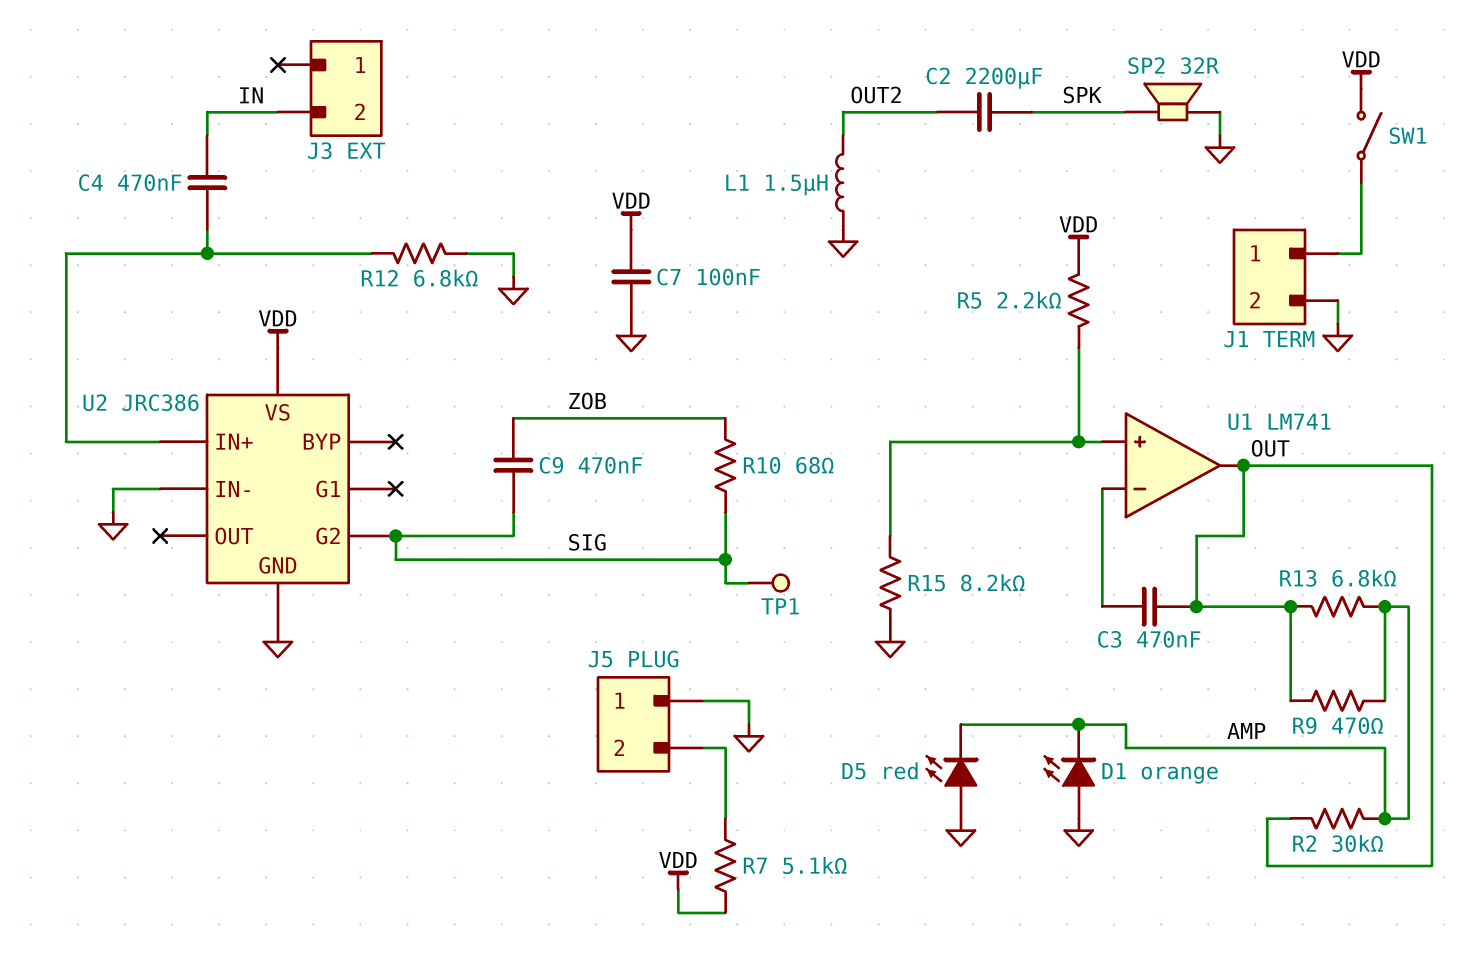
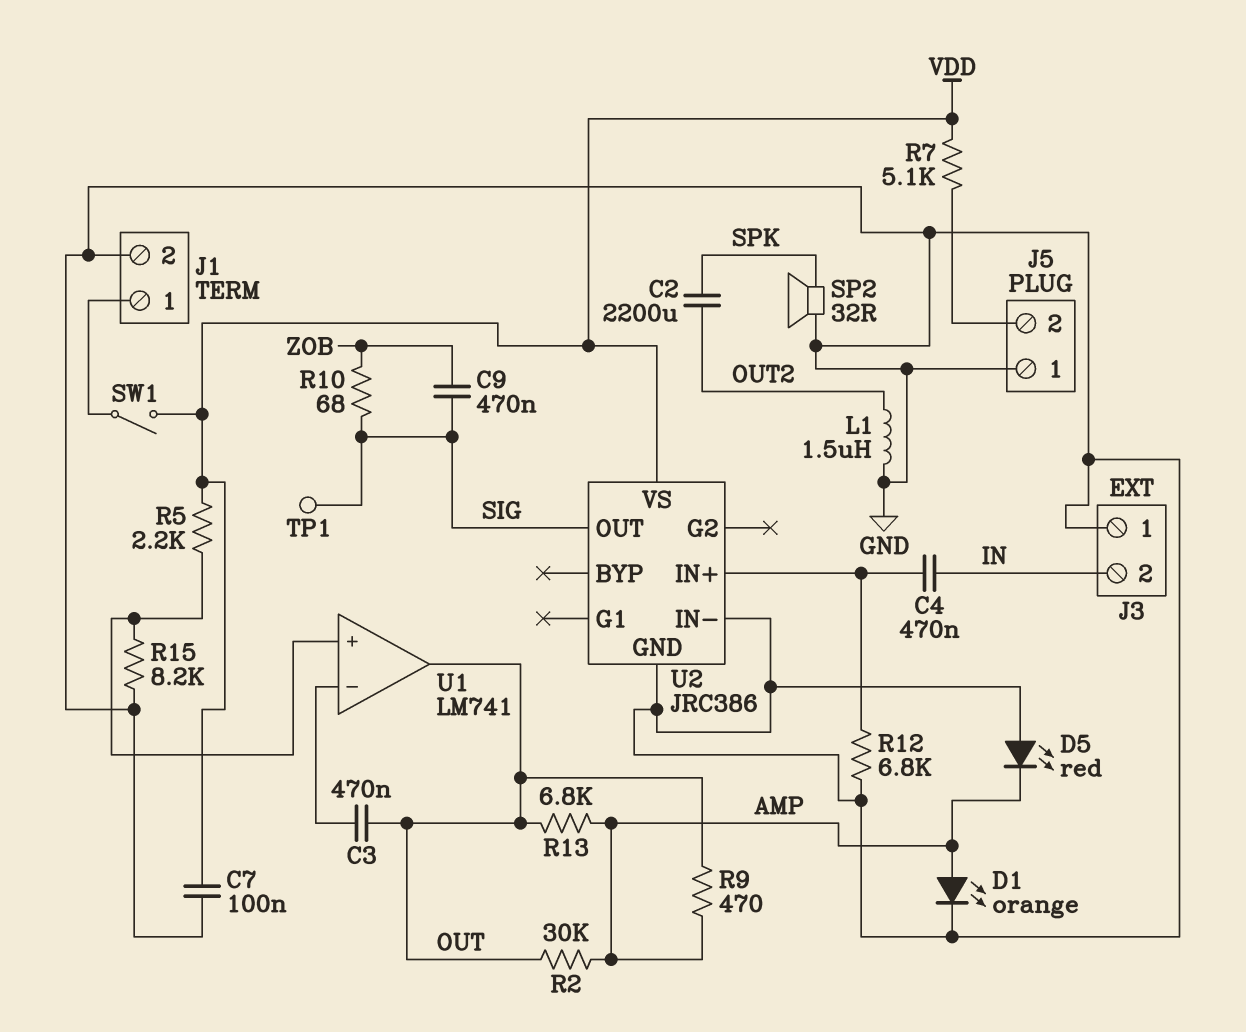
D1: LED orange (A GND, K AMP) -> LED orange (A AMP, K GND)
J3 pin 1: none -> GND
U2 pin G2: SIG -> none
U2 pin OUT: none -> SIG

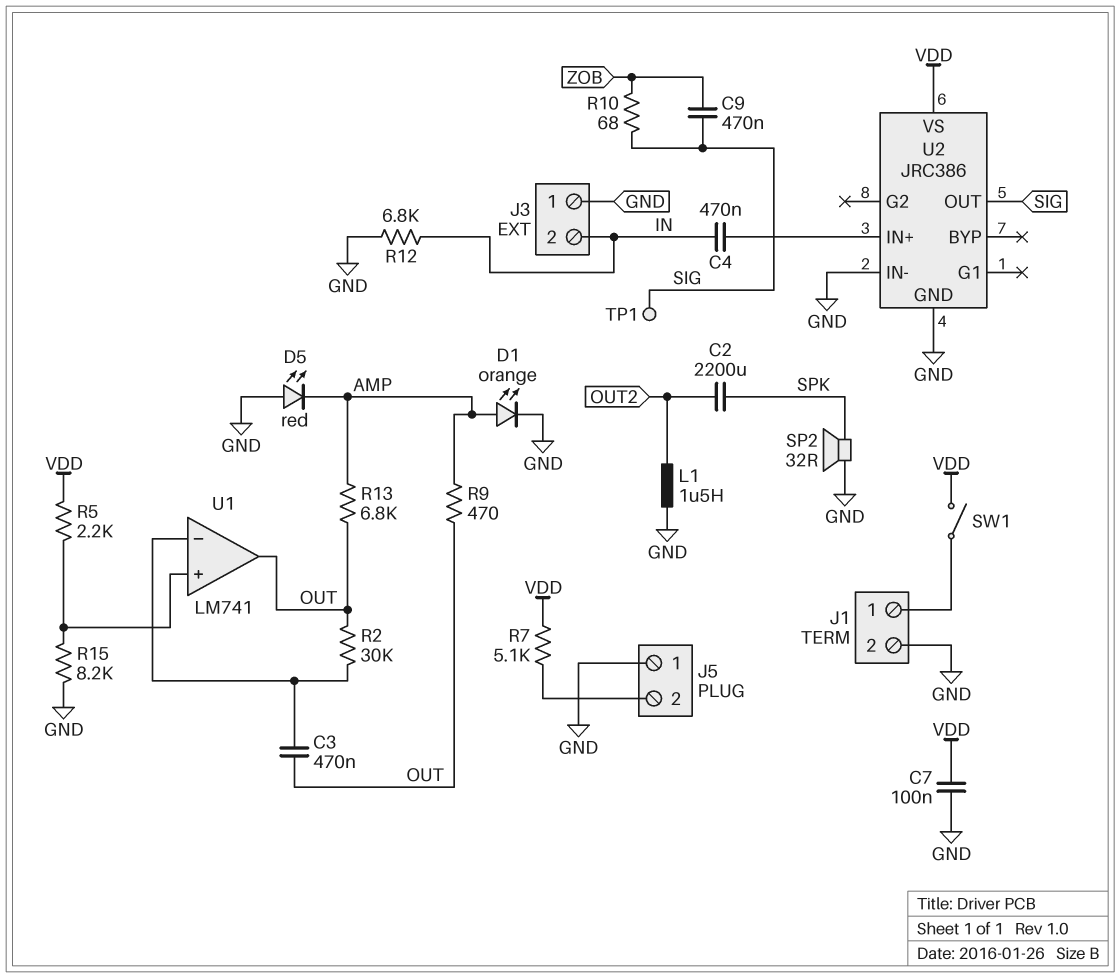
R2: 30k (AMP, OUT) -> 30k (OUT, U1/in-)
R12: 6.8k (GND, U2/IN+) -> 6.8k (GND, IN)

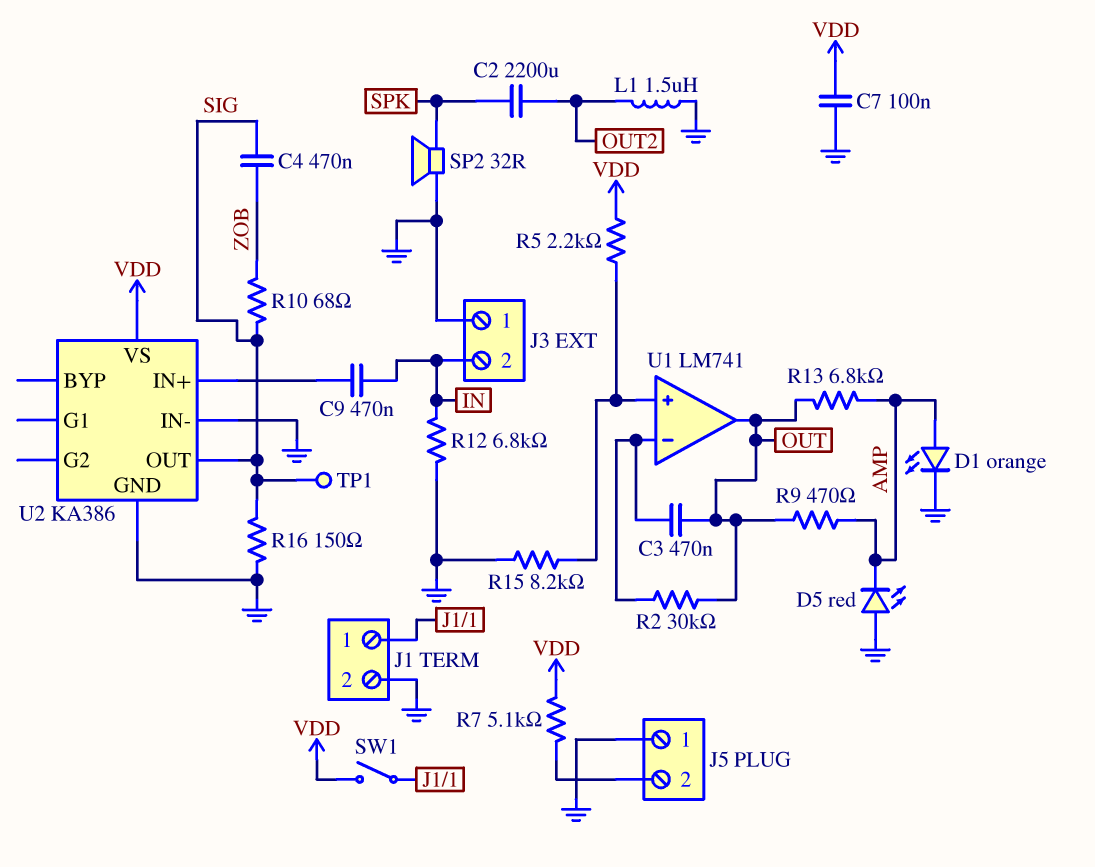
C4: 470nF (IN, U2/IN+) -> 470nF (SIG, ZOB)
C9: 470nF (SIG, ZOB) -> 470nF (IN, U2/IN+)
R16: none -> 150 (GND, SIG)
U2: JRC386 -> KA386

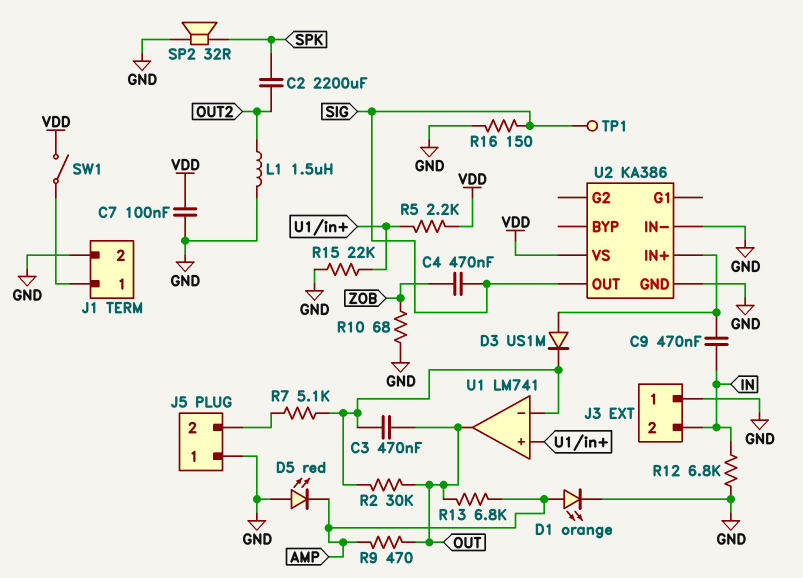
D3: none -> diode US1M (A U2/IN+, K U1/in-)
R7: 5.1k (J5/2, VDD) -> 5.1k (J5/2, U1/in-)
R10: 68 (SIG, ZOB) -> 68 (GND, ZOB)
R15: 8.2k (GND, U1/in+) -> 22k (GND, U1/in+)

